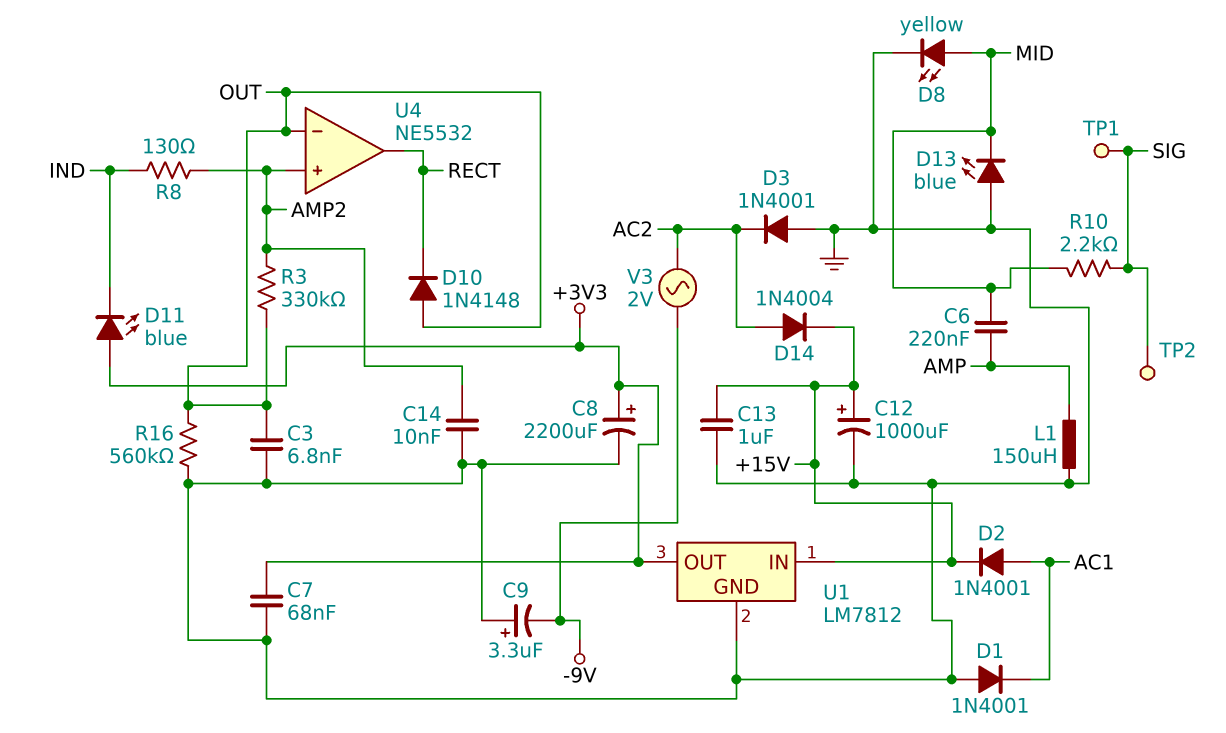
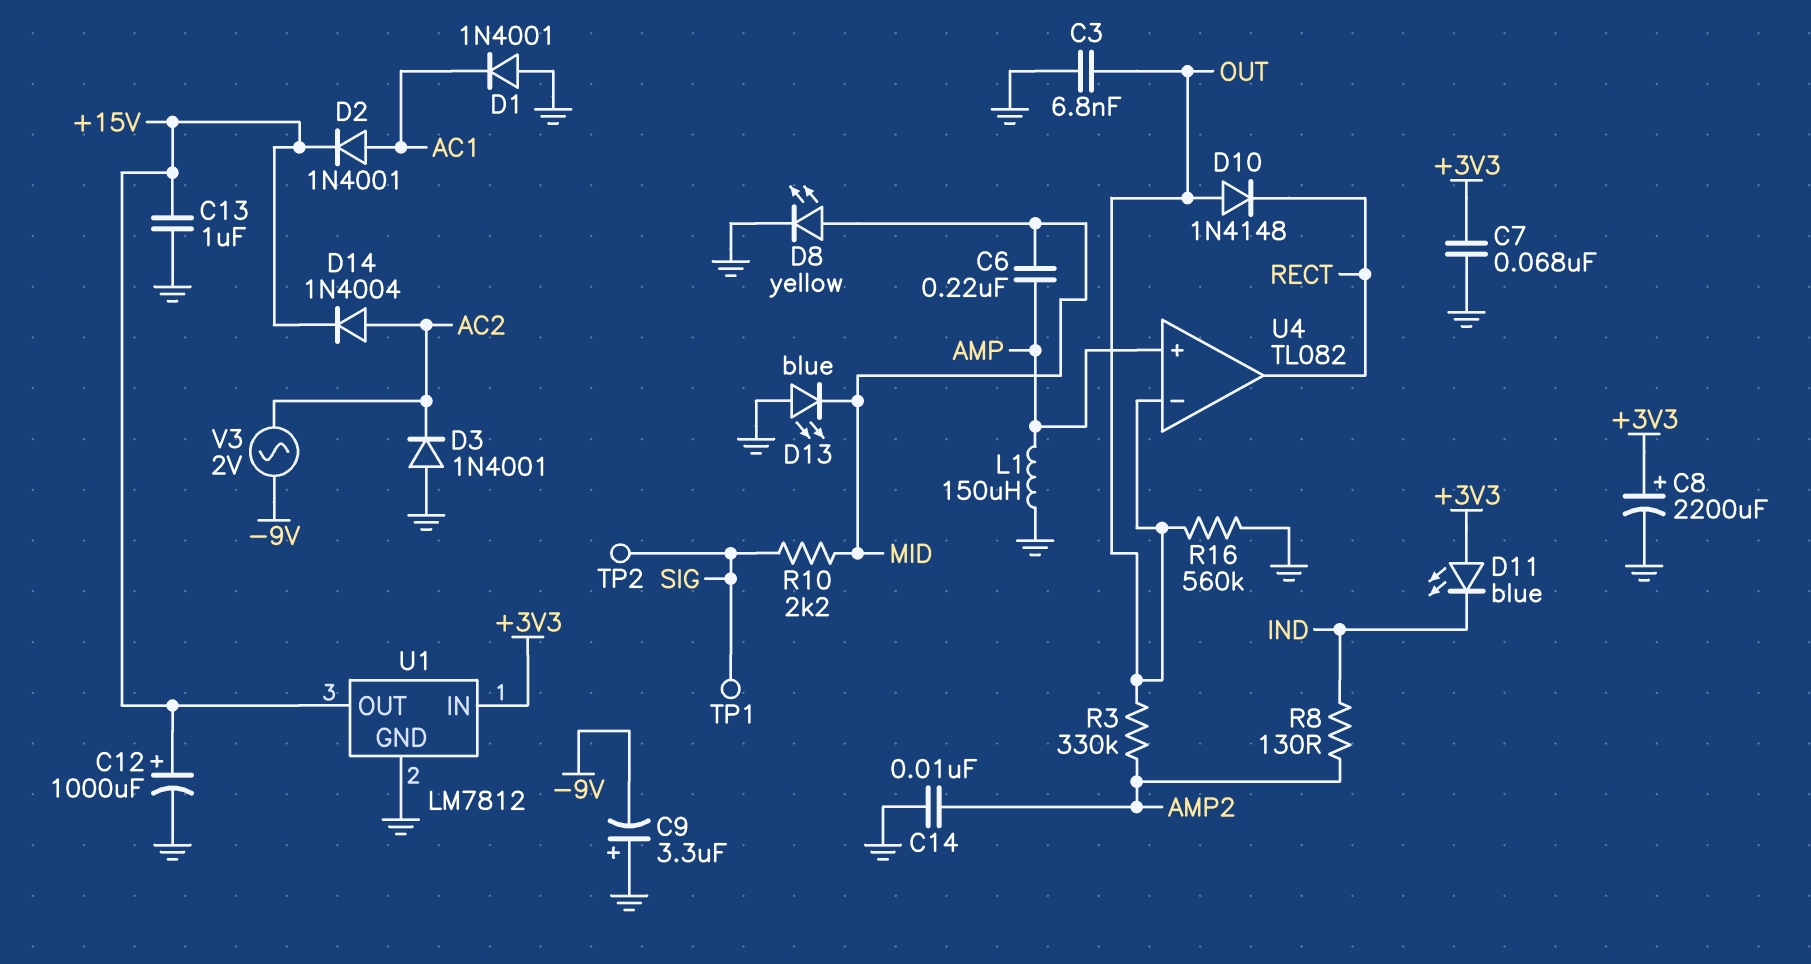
U1 pin IN: +15V -> +3V3
U1 pin OUT: +3V3 -> +15V
U4: NE5532 -> TL082
U4 pin in+: AMP2 -> AMP

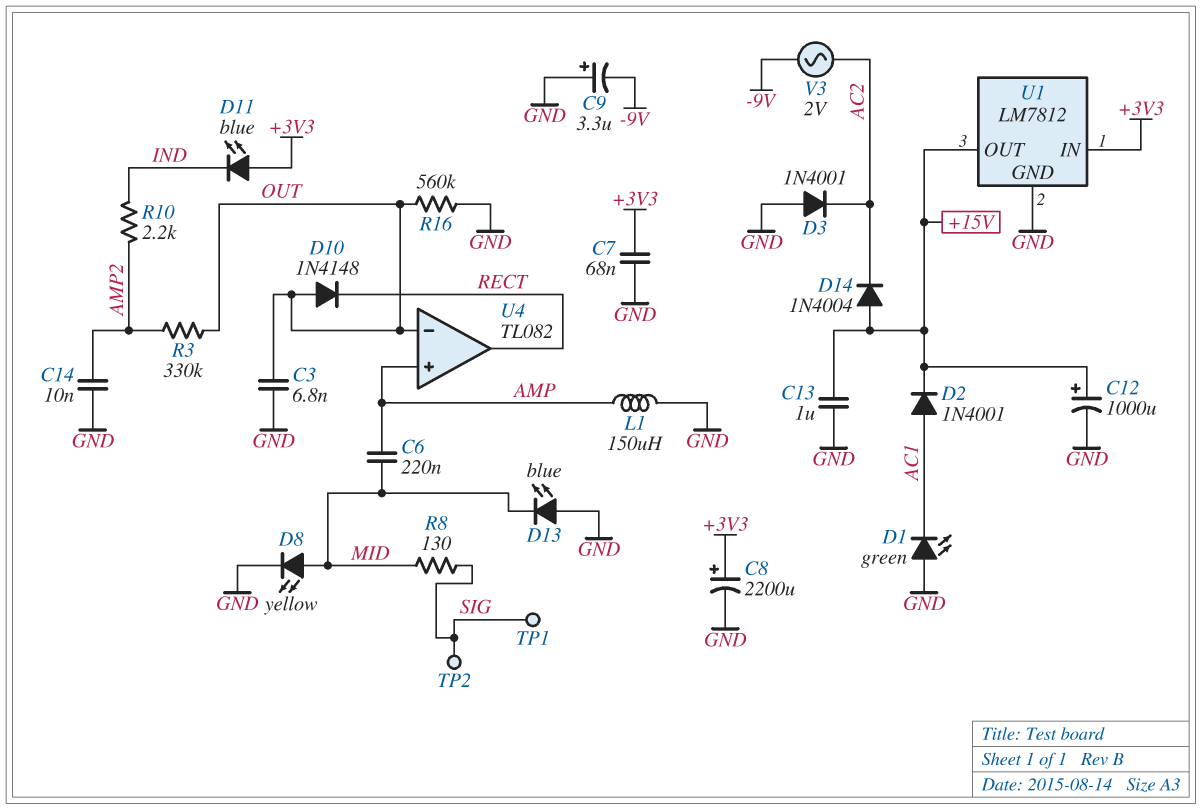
D1: diode 1N4001 (A GND, K AC1) -> LED green (A GND, K AC1)
D14: diode 1N4004 (A AC2, K +15V) -> diode 1N4004 (A +15V, K AC2)
R8: 130 (AMP2, IND) -> 130 (MID, SIG)
R10: 2.2k (MID, SIG) -> 2.2k (AMP2, IND)

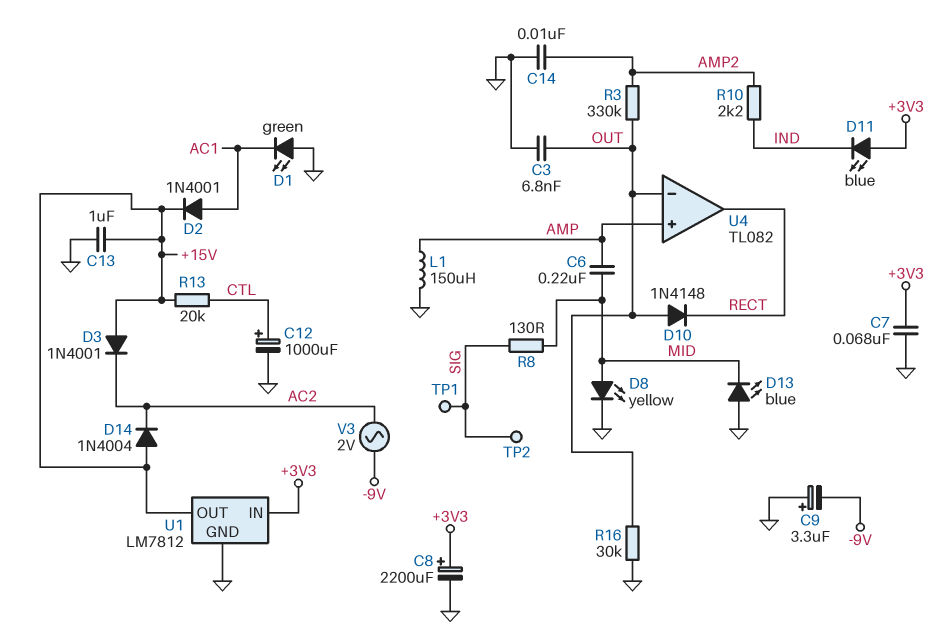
C12: 1000uF (plus +15V, minus GND) -> 1000uF (plus CTL, minus GND)
D3: diode 1N4001 (A GND, K AC2) -> diode 1N4001 (A +15V, K AC2)
R13: none -> 20k (+15V, CTL)
R16: 560k (GND, OUT) -> 30k (GND, OUT)

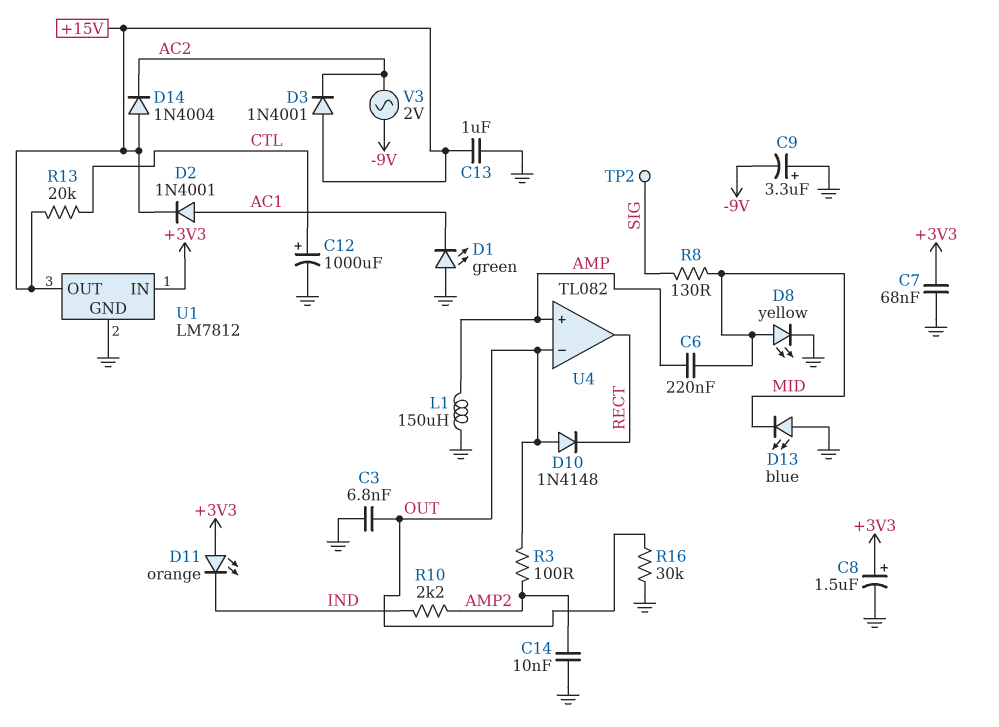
C8: 2200uF (plus +3V3, minus GND) -> 1.5uF (plus +3V3, minus GND)
D11: LED blue (A +3V3, K IND) -> LED orange (A +3V3, K IND)
R3: 330k (AMP2, OUT) -> 100 (AMP2, OUT)
TP1: test point (SIG) -> none

